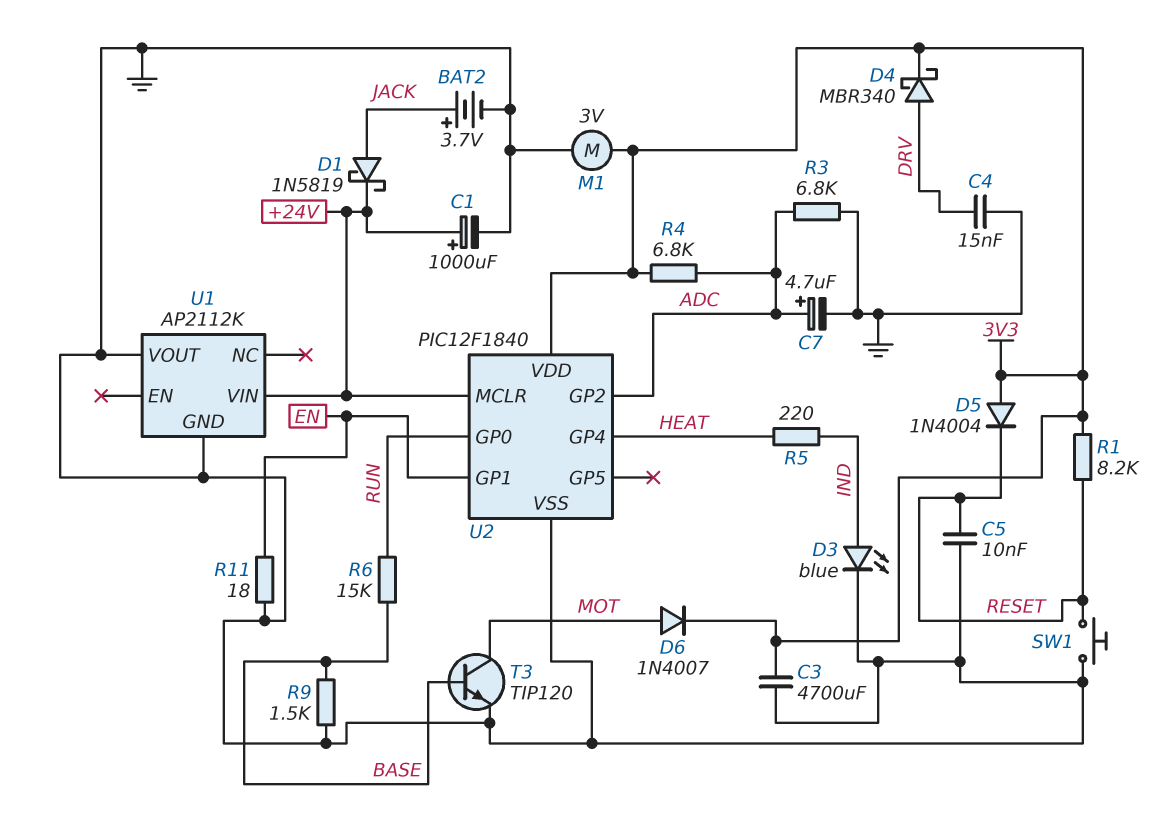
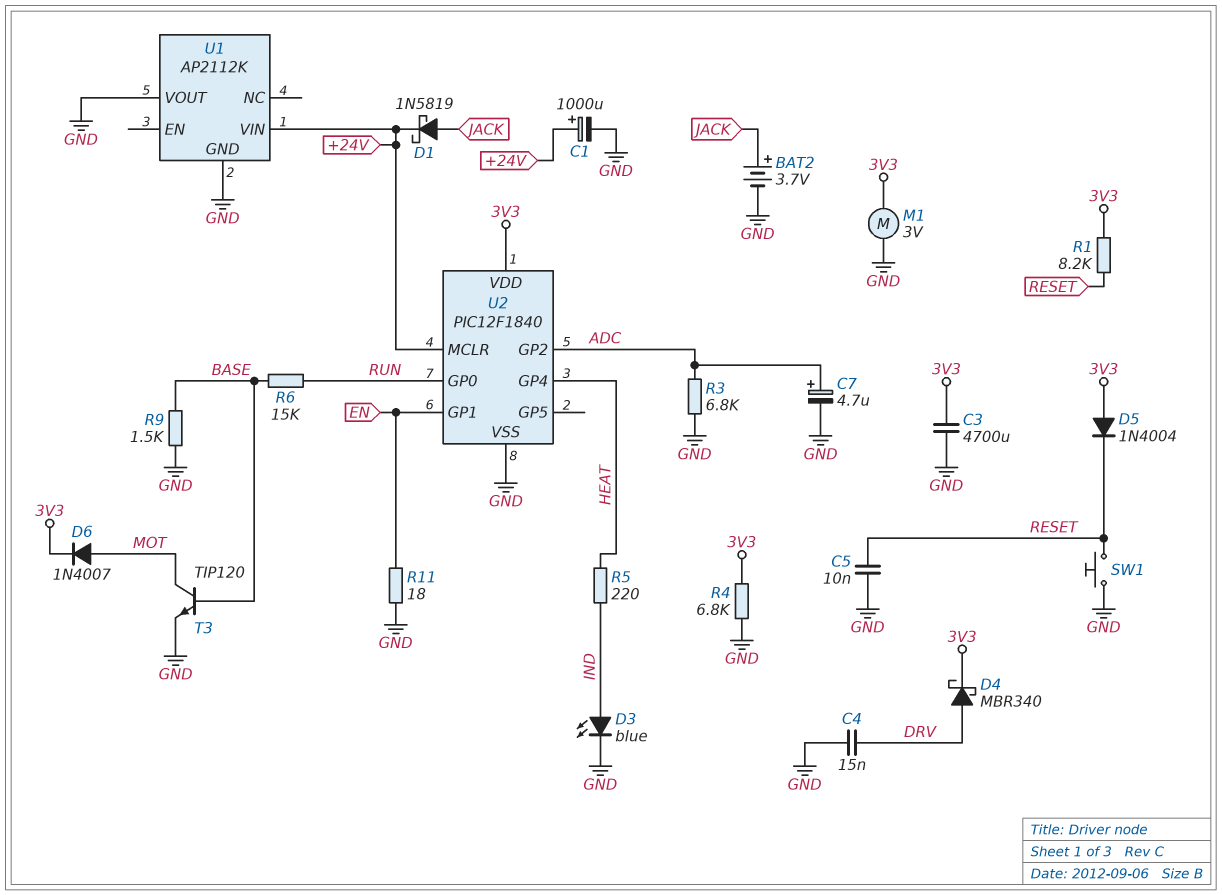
R4: 6.8k (3V3, ADC) -> 6.8k (3V3, GND)

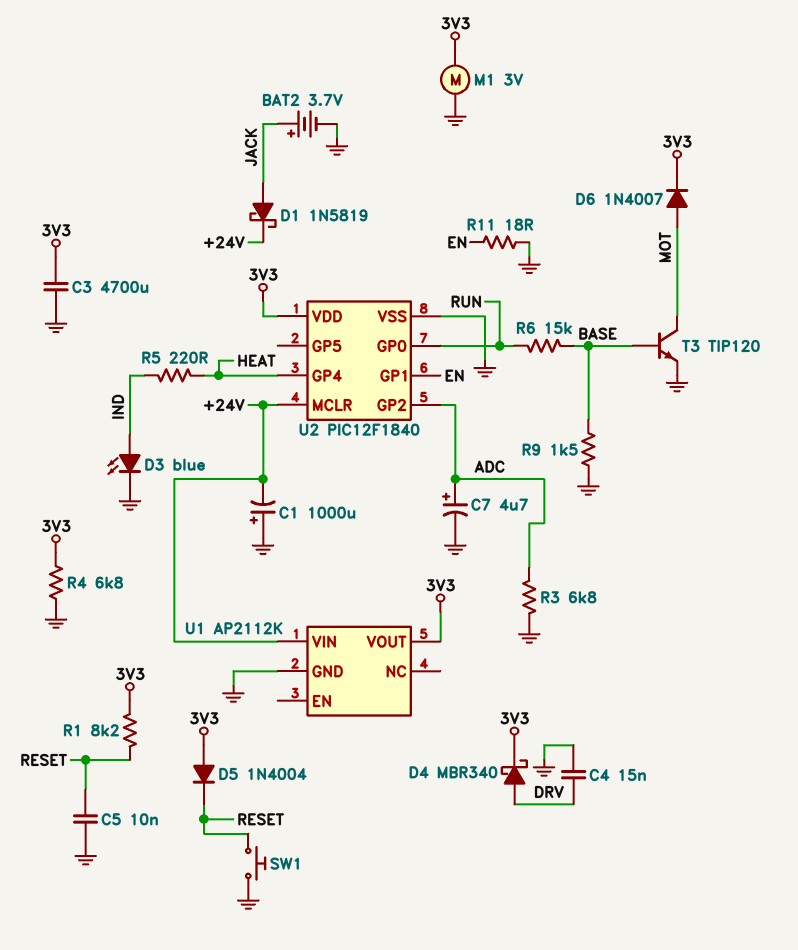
C1: 1000uF (plus +24V, minus GND) -> 1000uF (plus GND, minus +24V)
U1 pin VOUT: GND -> 3V3

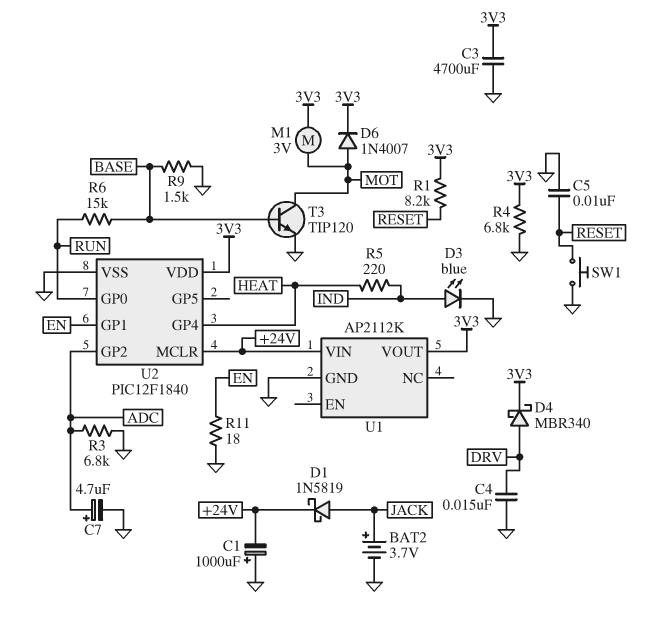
D5: diode 1N4004 (A 3V3, K RESET) -> none
M1: motor 3V (3V3, GND) -> motor 3V (3V3, MOT)

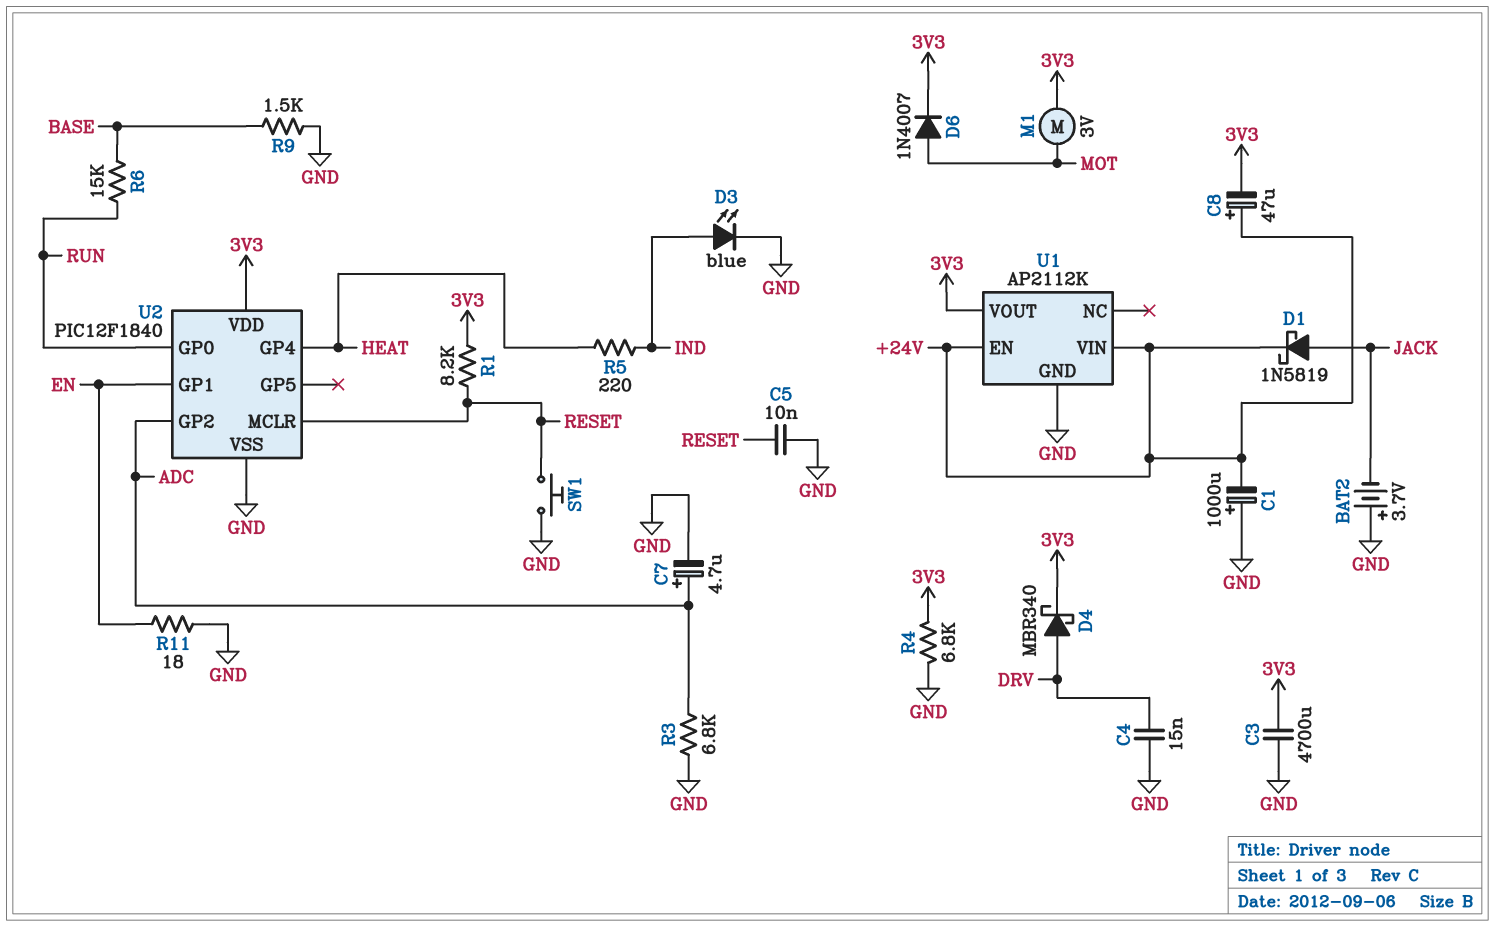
BAT2: 3.7V (plus JACK, minus GND) -> 3.7V (plus GND, minus JACK)
C8: none -> 47uF (plus +24V, minus 3V3)
T3: NPN TIP120 (B BASE, C MOT, E GND) -> none
U1 pin EN: none -> +24V
U2 pin MCLR: +24V -> RESET

